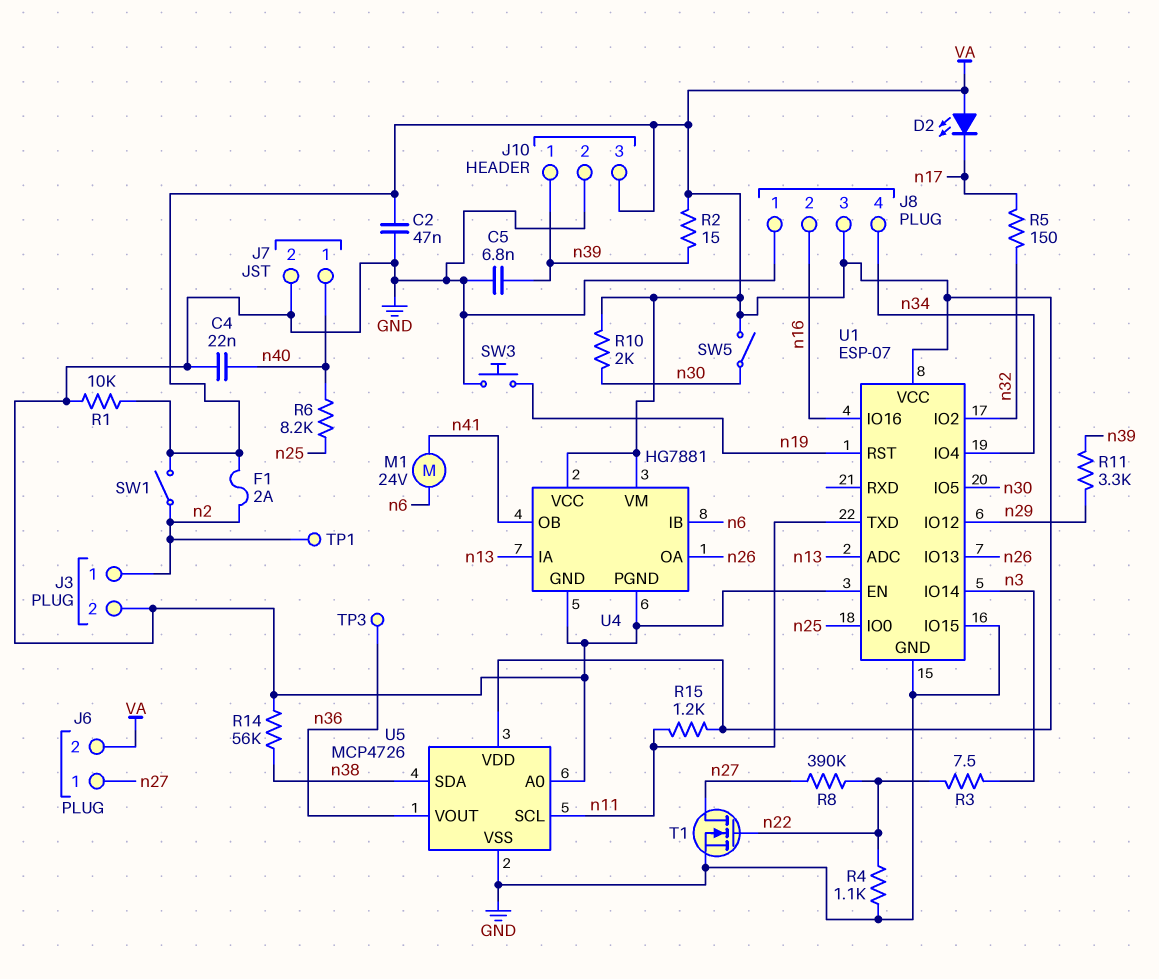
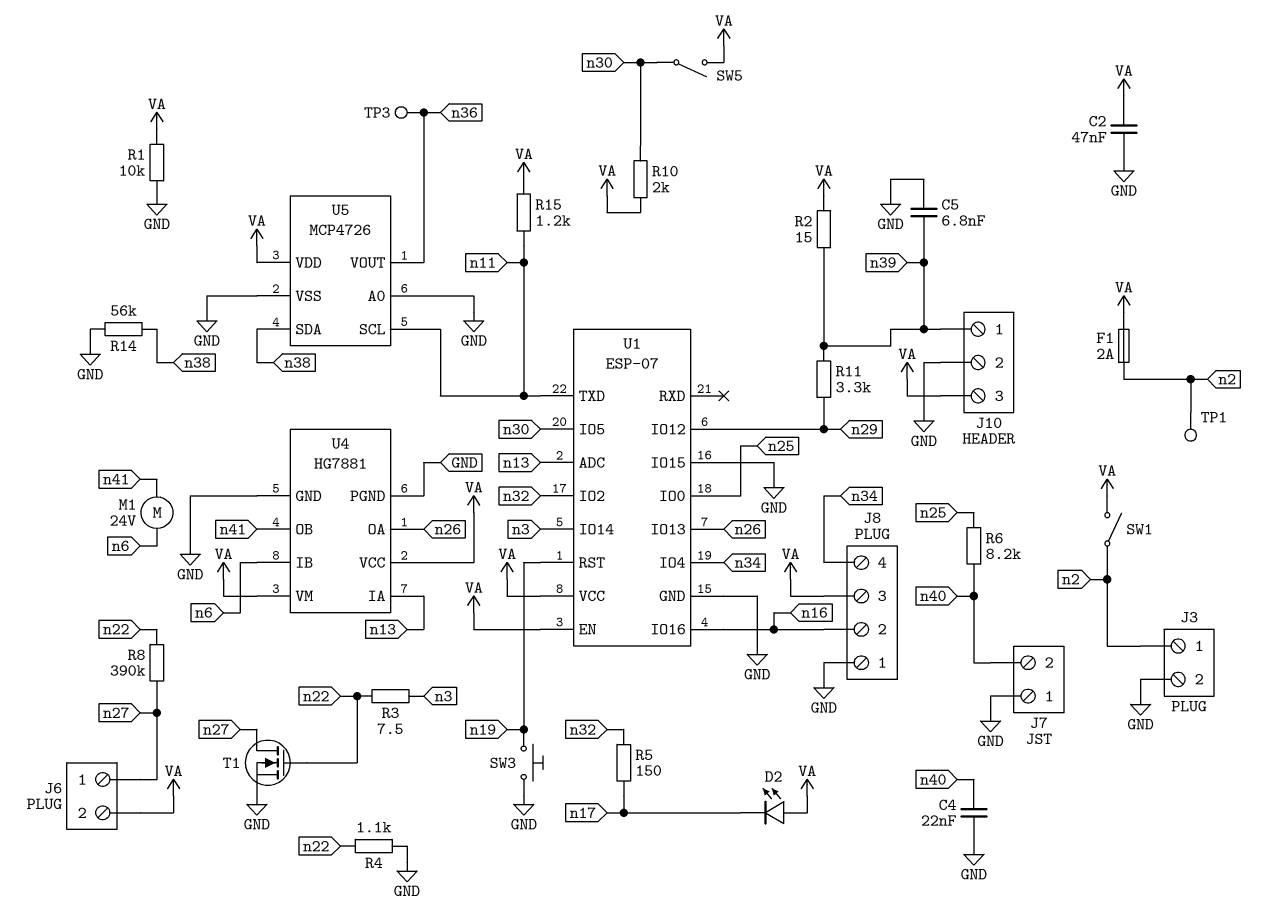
J7 pin 1: n40 -> GND
J7 pin 2: GND -> n40
U1 pin EN: GND -> VA

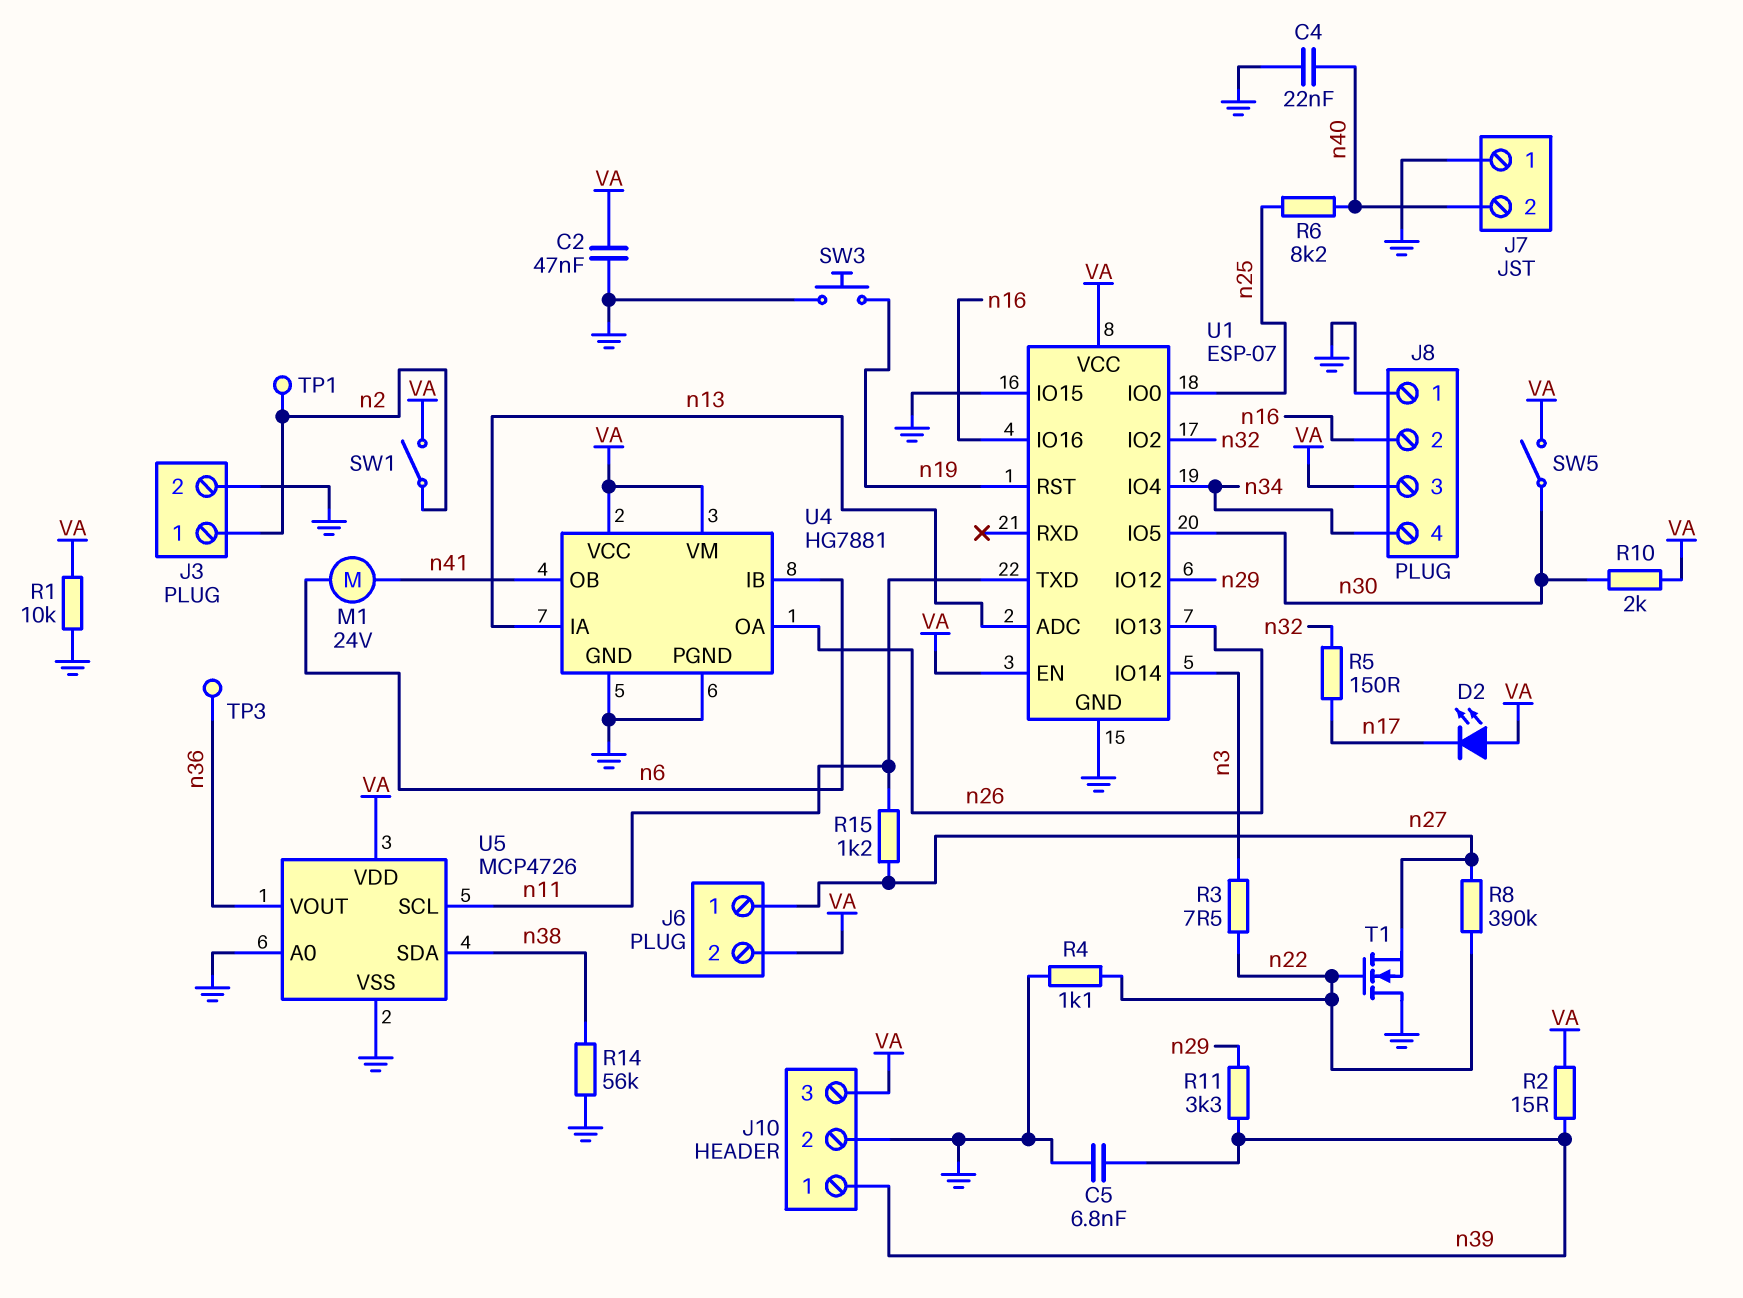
F1: 2A (VA, n2) -> none
R15: 1.2k (VA, n11) -> 1.2k (n11, n27)
T1: NMOS (G n22, D n27, S GND) -> NMOS (G n22, D GND, S n27)

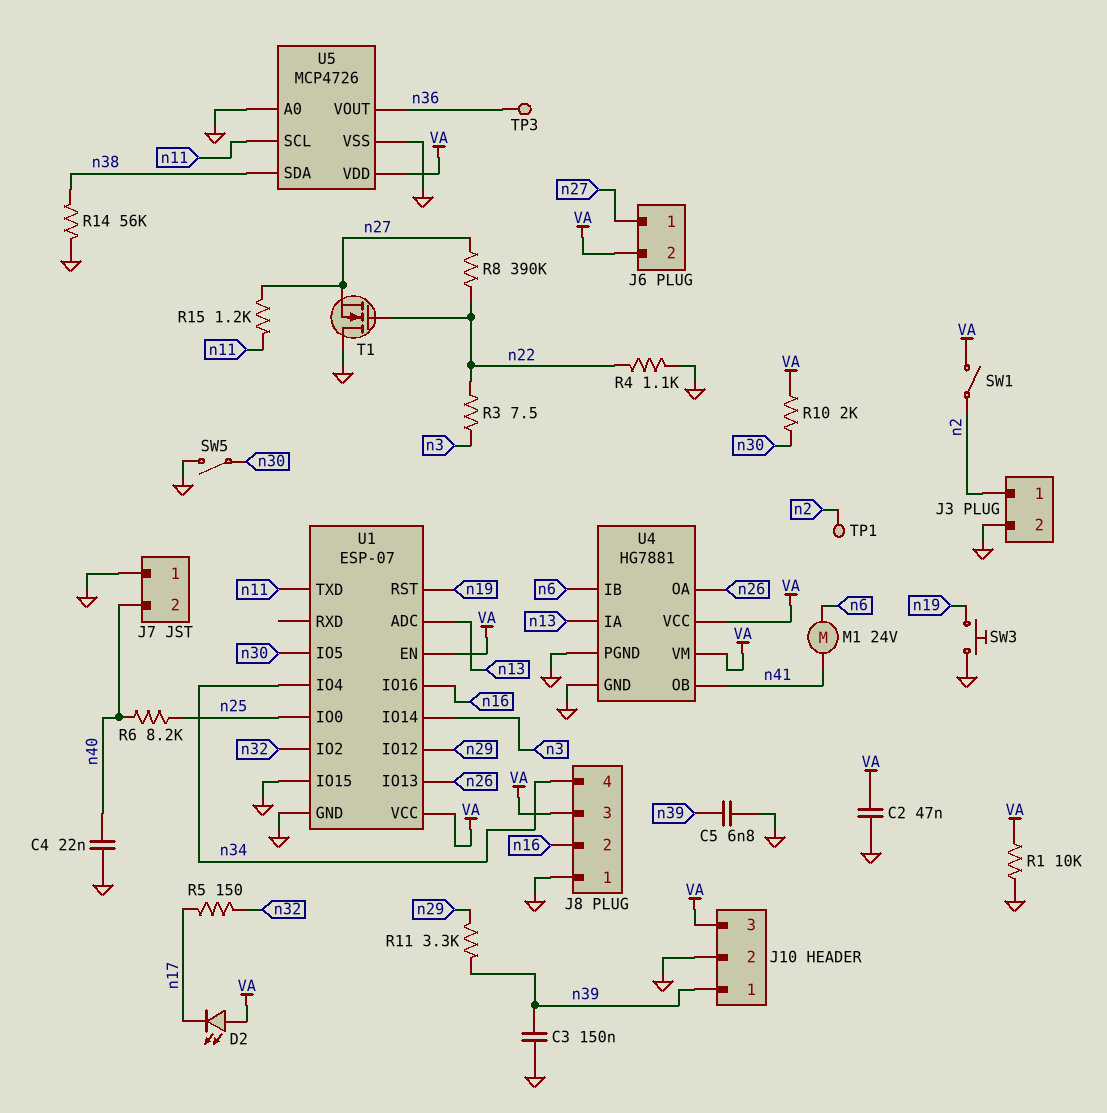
C3: none -> 150nF (GND, n39)
R2: 15 (VA, n39) -> none
SW5: switch (VA, n30) -> switch (GND, n30)

